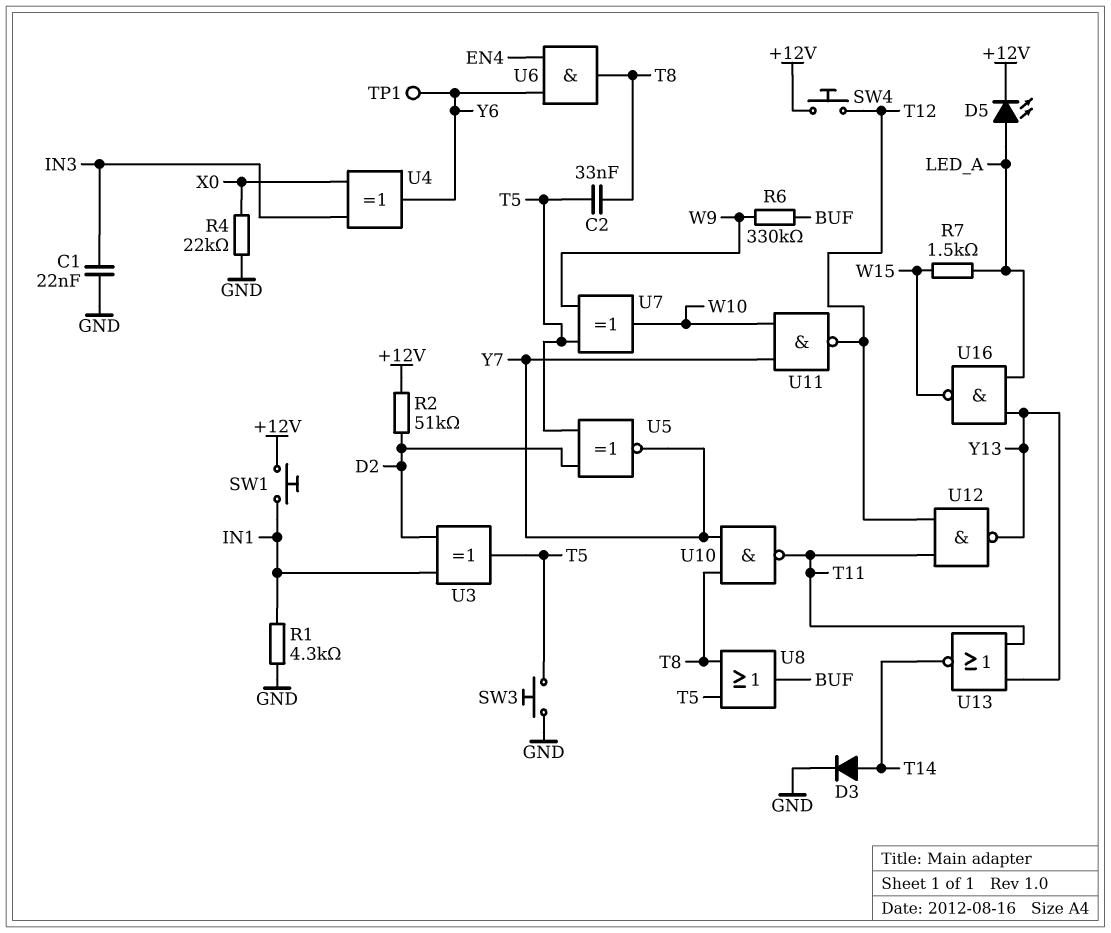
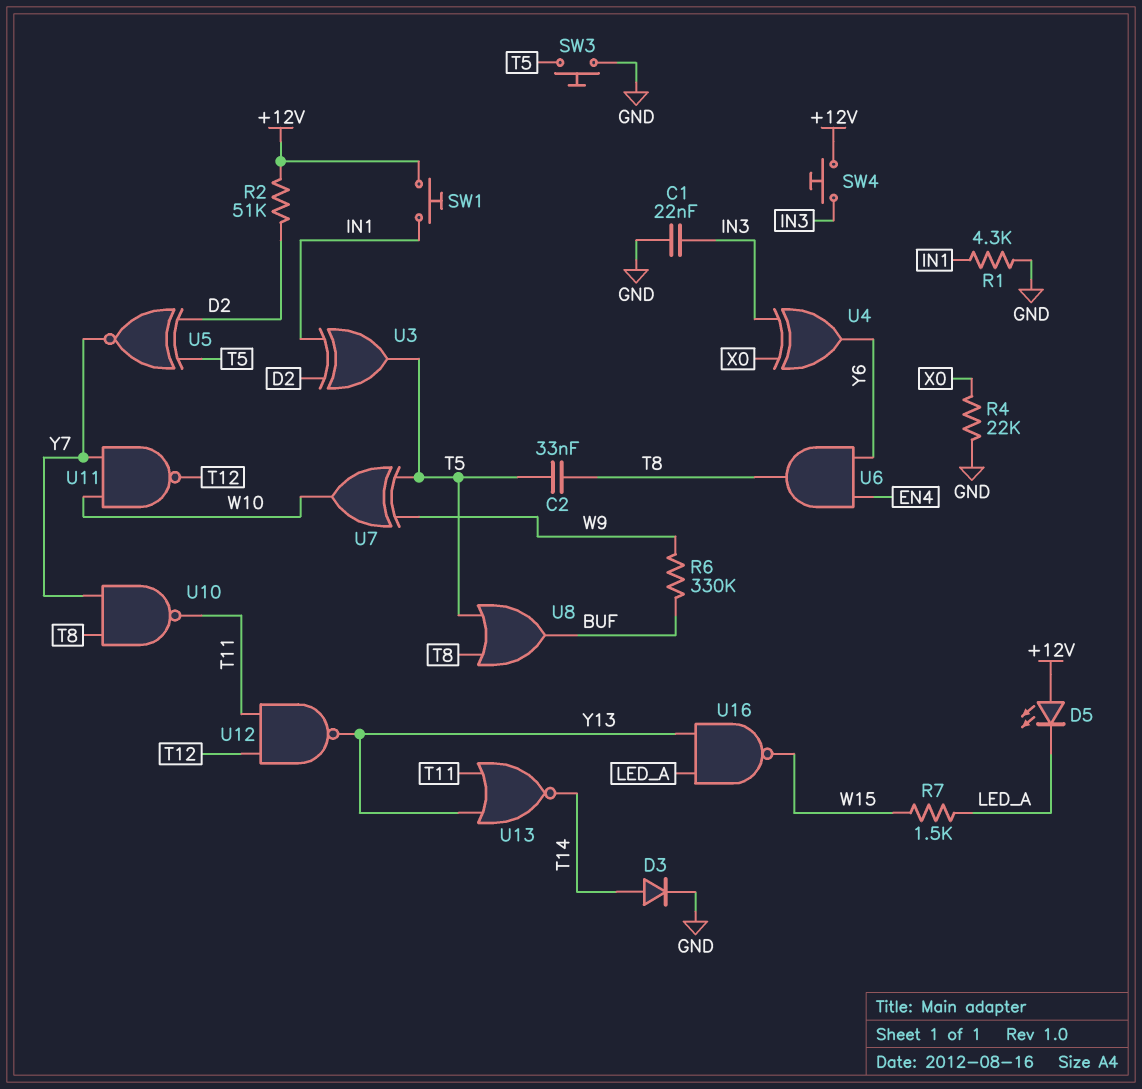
D5: LED (A LED_A, K +12V) -> LED (A +12V, K LED_A)
SW4: button (+12V, T12) -> button (+12V, IN3)
TP1: test point (Y6) -> none

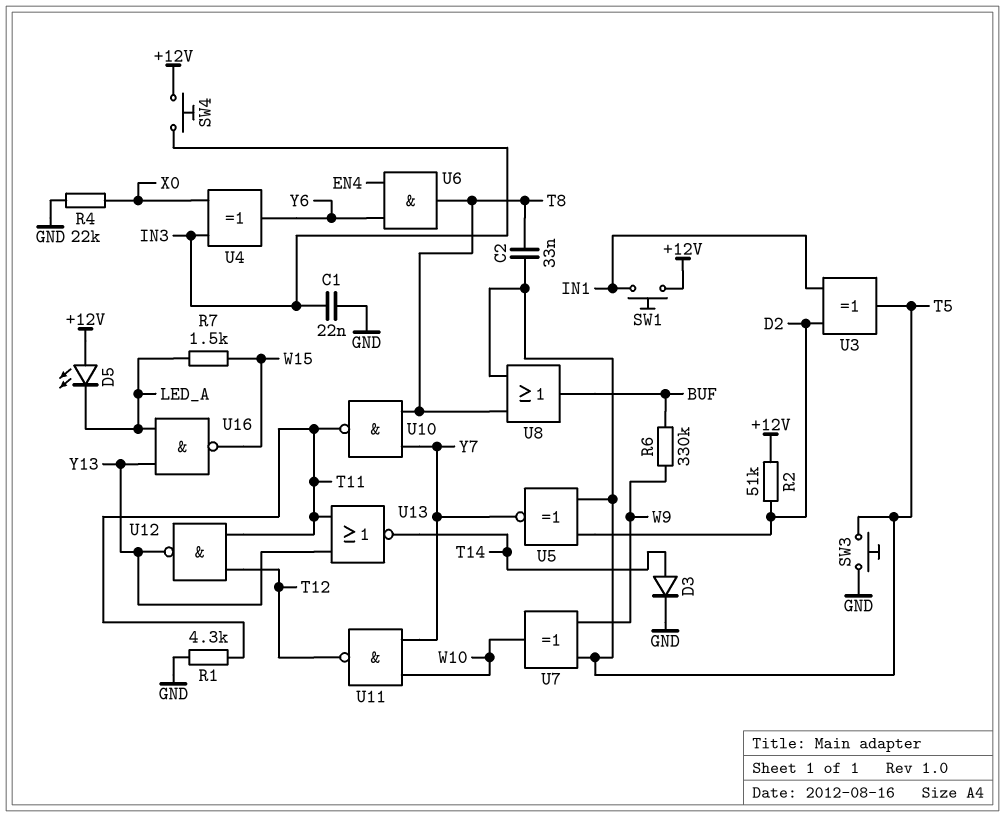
R1: 4.3k (GND, IN1) -> 4.3k (GND, T11)

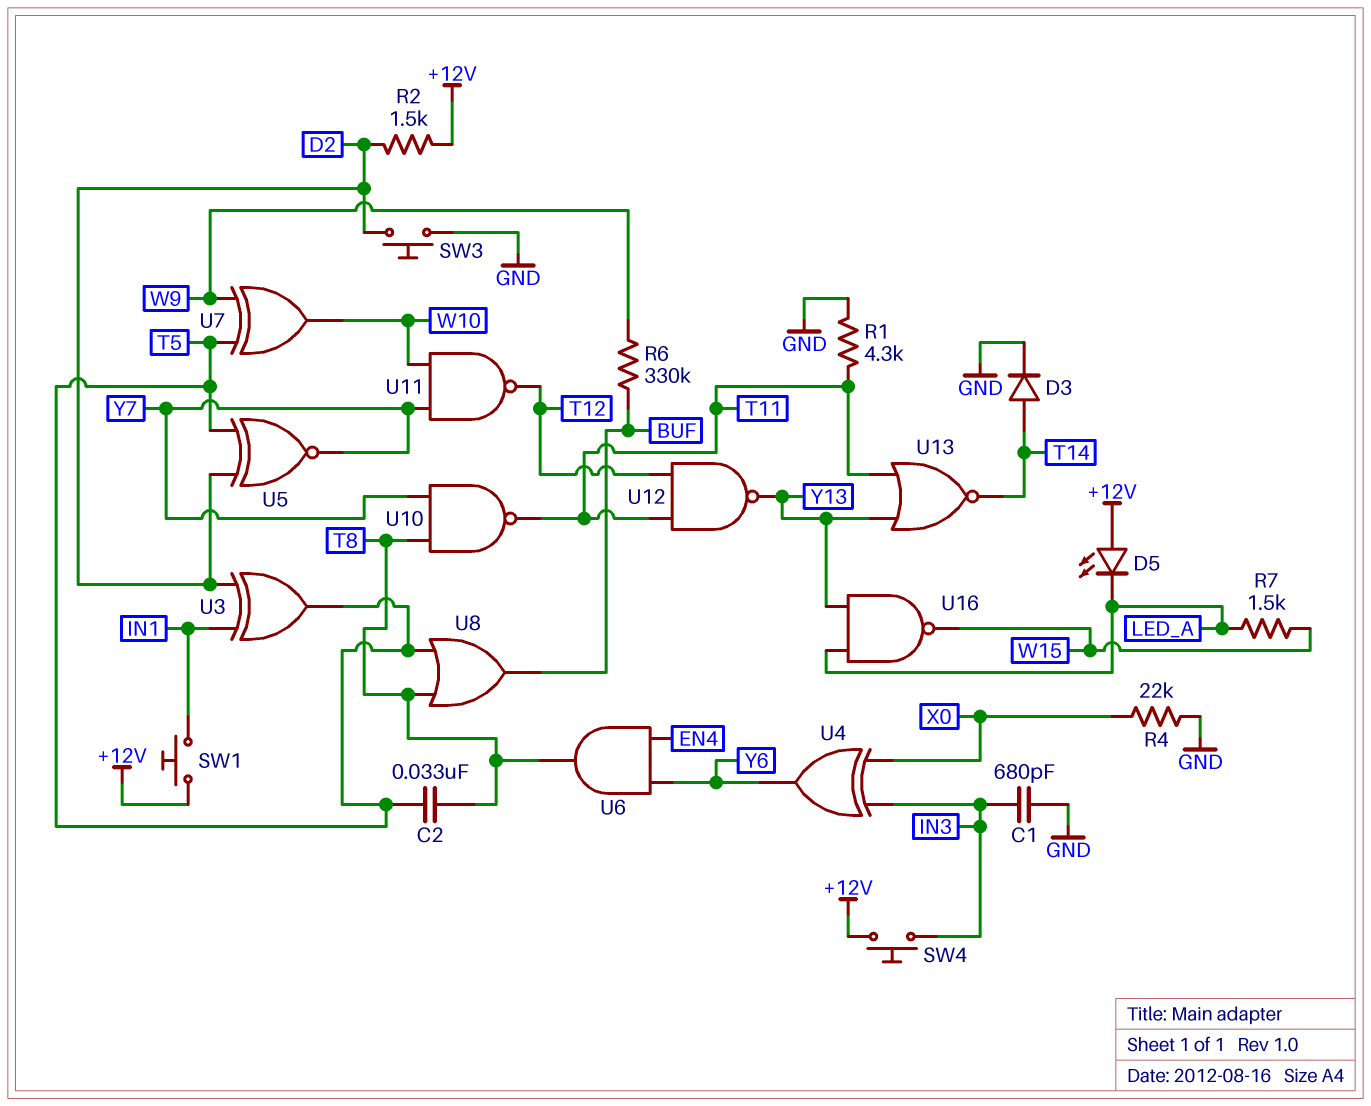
C1: 22nF (GND, IN3) -> 680pF (GND, IN3)
R2: 51k (+12V, D2) -> 1.5k (+12V, D2)
SW3: button (GND, T5) -> button (D2, GND)

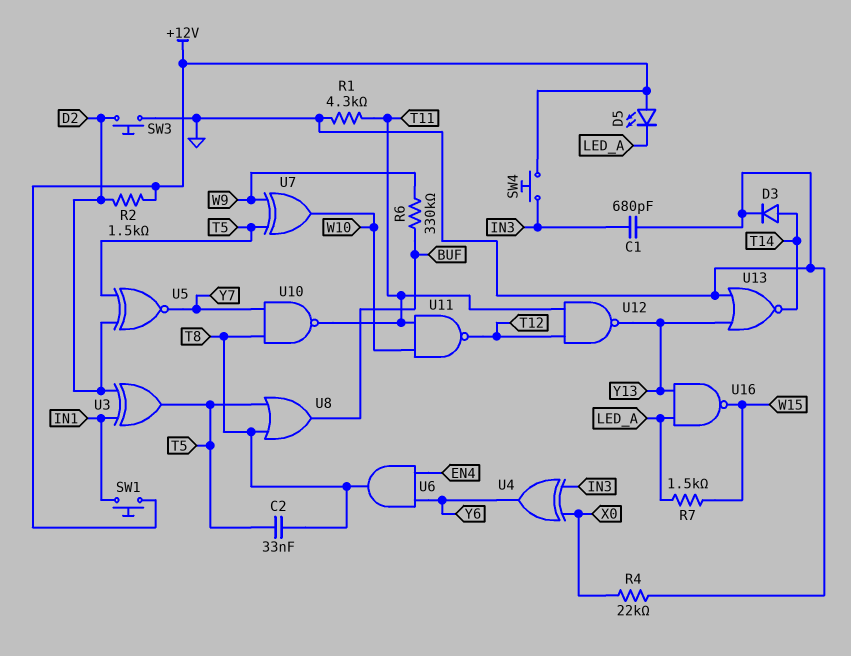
U11: NAND (in W10, in Y7, out T12) -> NAND (in T11, in W10, out T12)
U13: NOR (in T11, in Y13, out T14) -> NOR (in GND, in Y13, out T14)

